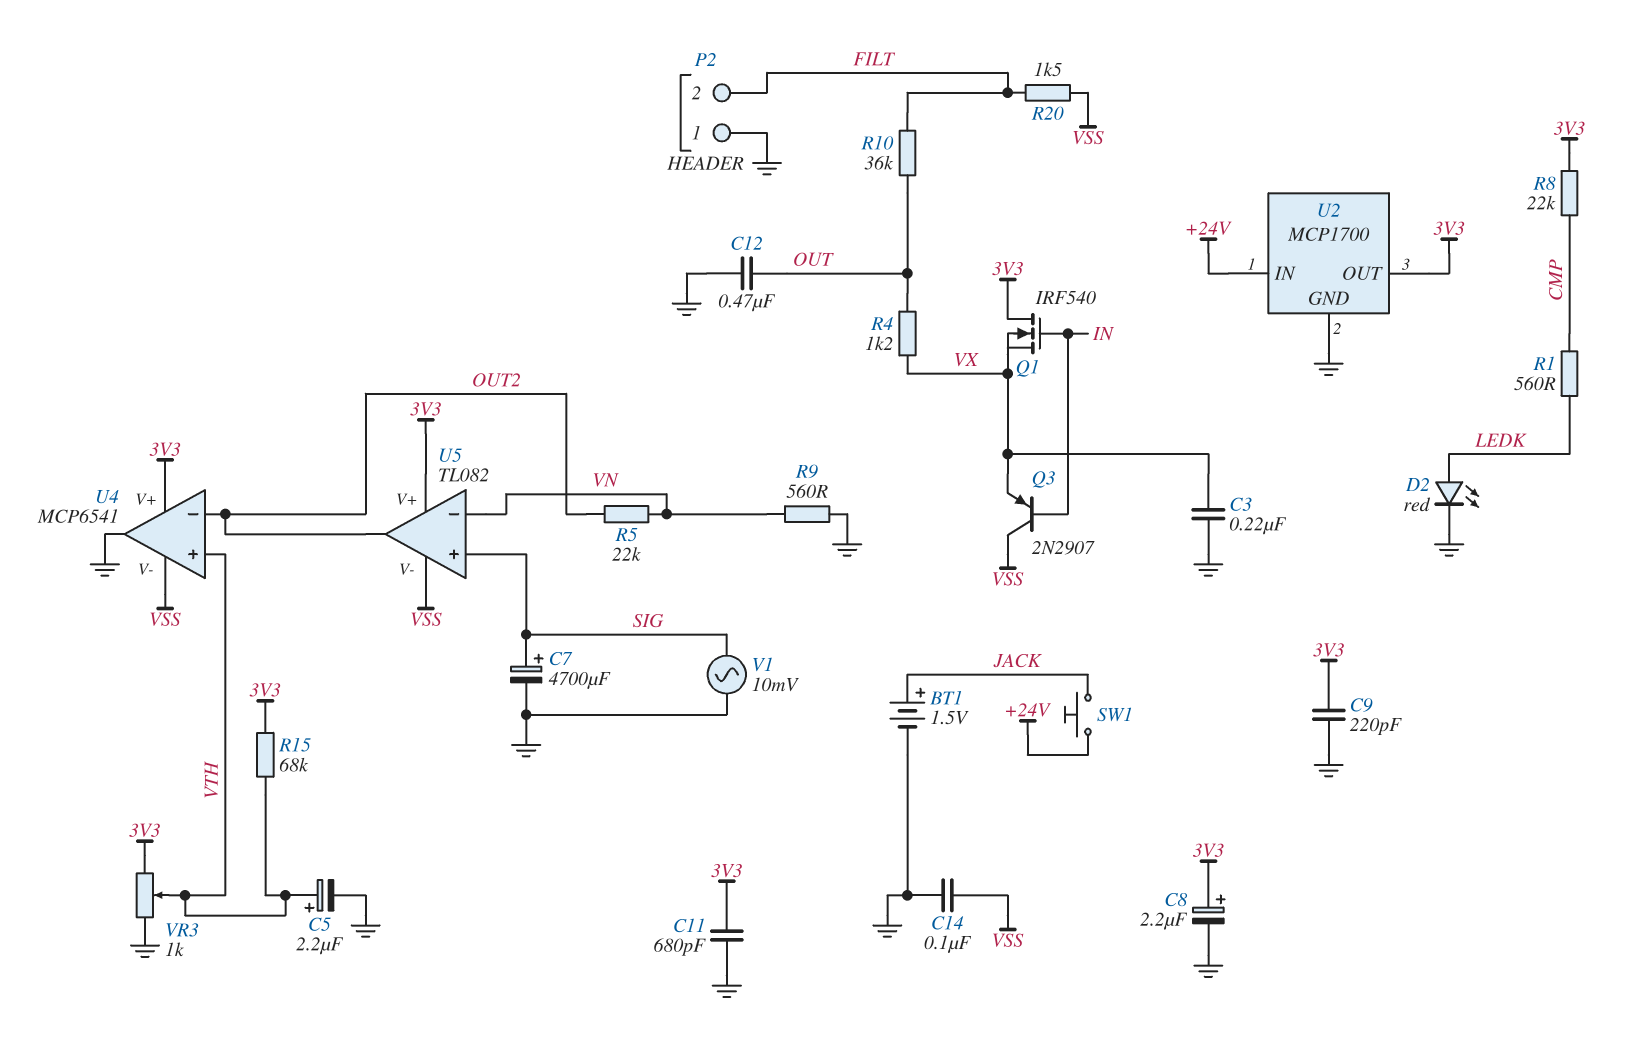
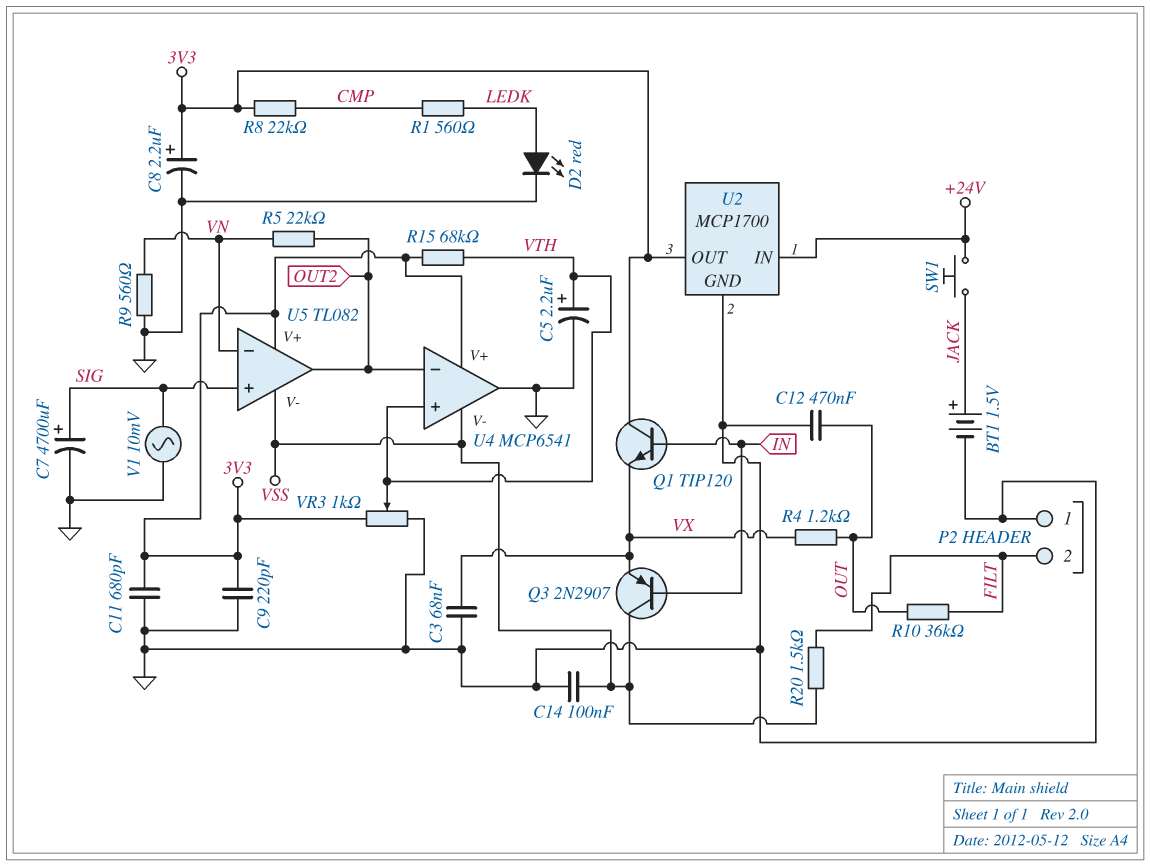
C3: 220nF (GND, VX) -> 68nF (GND, VX)
Q1: NMOS IRF540 (G IN, D 3V3, S VX) -> NPN TIP120 (B IN, C 3V3, E VX)

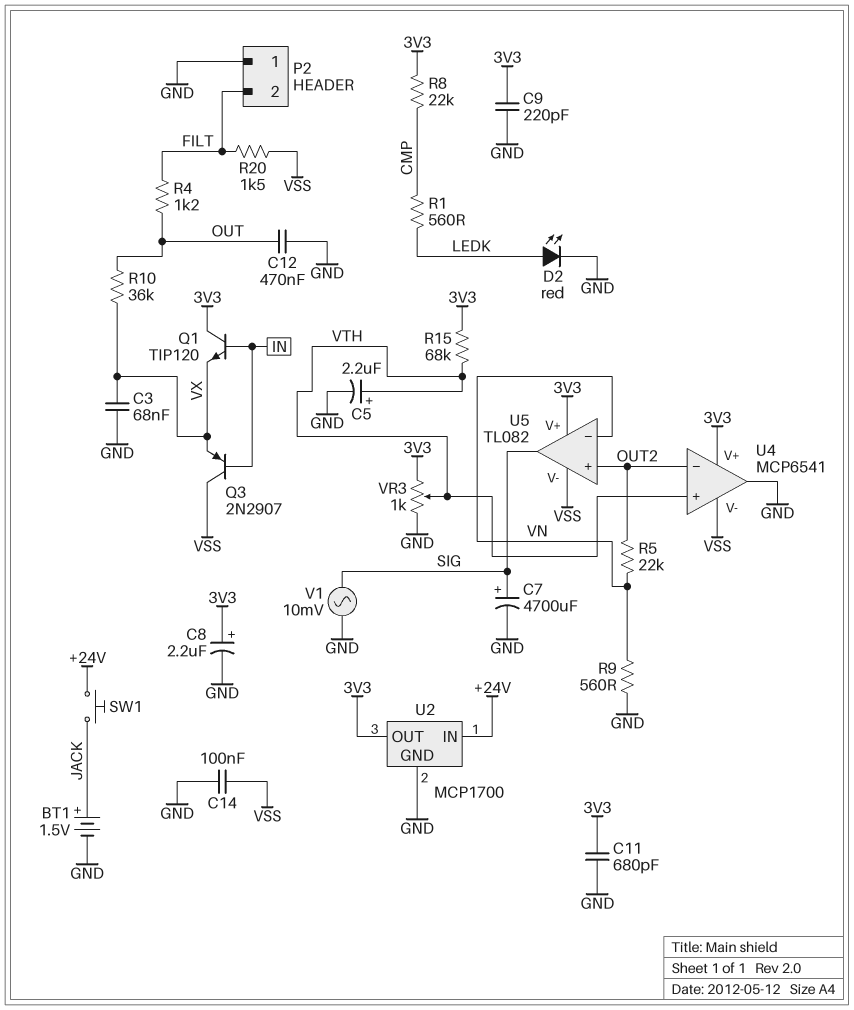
R4: 1.2k (OUT, VX) -> 1.2k (FILT, OUT)
R10: 36k (FILT, OUT) -> 36k (OUT, VX)
U5 pin in+: SIG -> OUT2
U5 pin out: OUT2 -> SIG

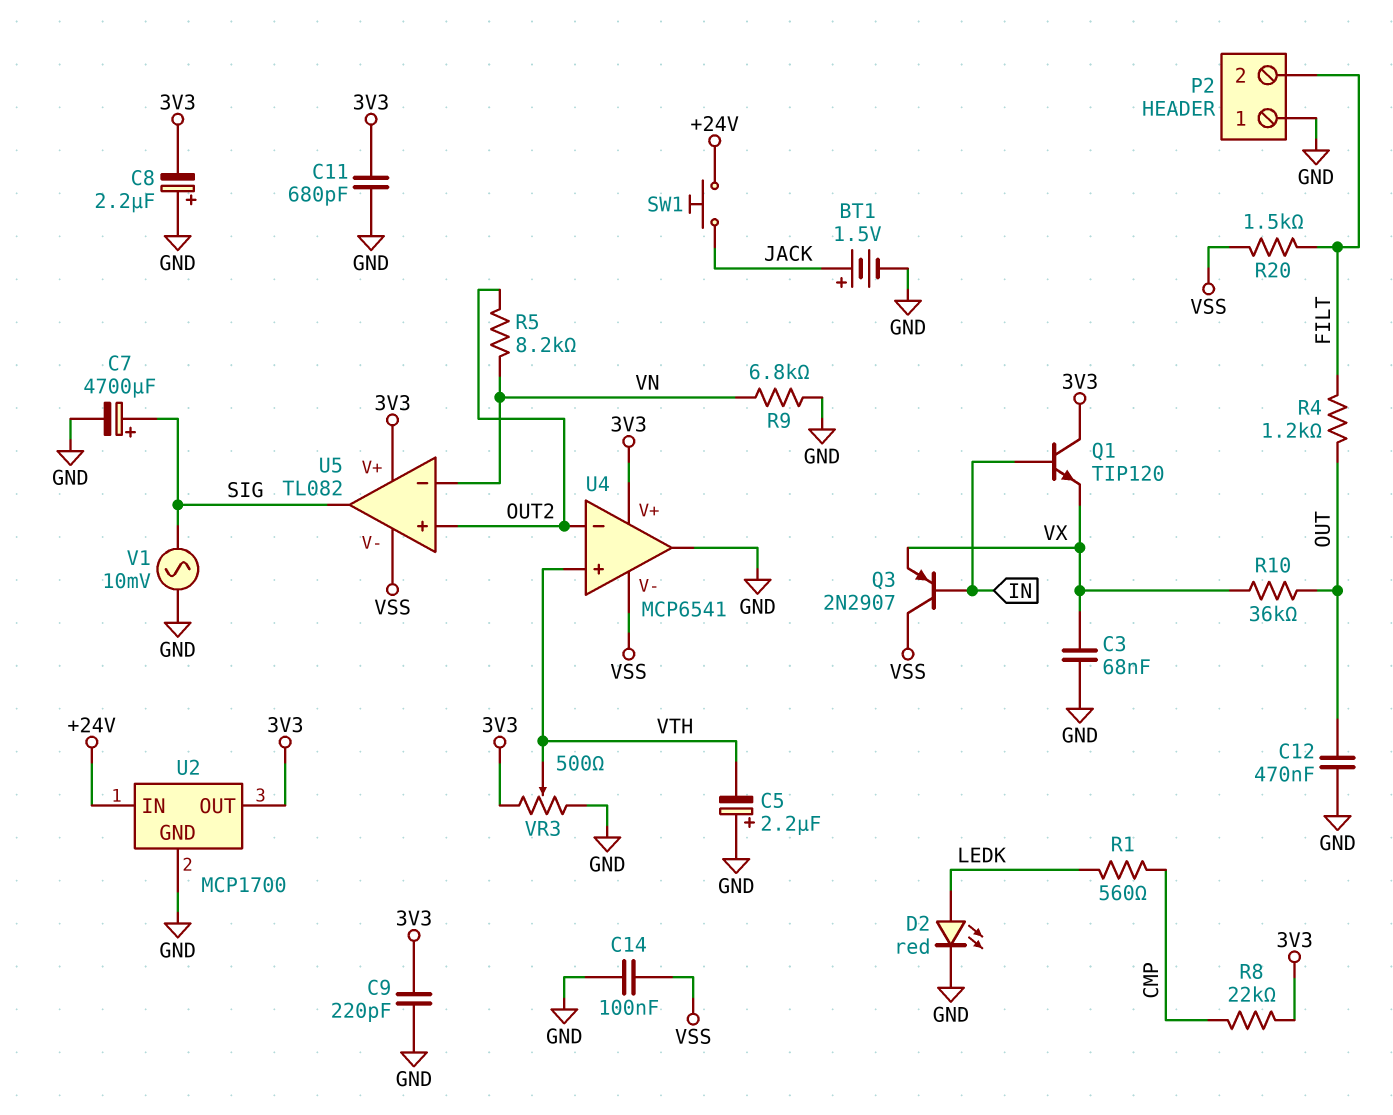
C5: 2.2uF (plus VTH, minus GND) -> 2.2uF (plus GND, minus VTH)
C8: 2.2uF (plus 3V3, minus GND) -> 2.2uF (plus GND, minus 3V3)
R5: 22k (OUT2, VN) -> 8.2k (OUT2, VN)
R9: 560 (GND, VN) -> 6.8k (GND, VN)
R15: 68k (3V3, VTH) -> none
VR3: 1k (3V3, GND, wiper VTH) -> 500 (3V3, GND, wiper VTH)

